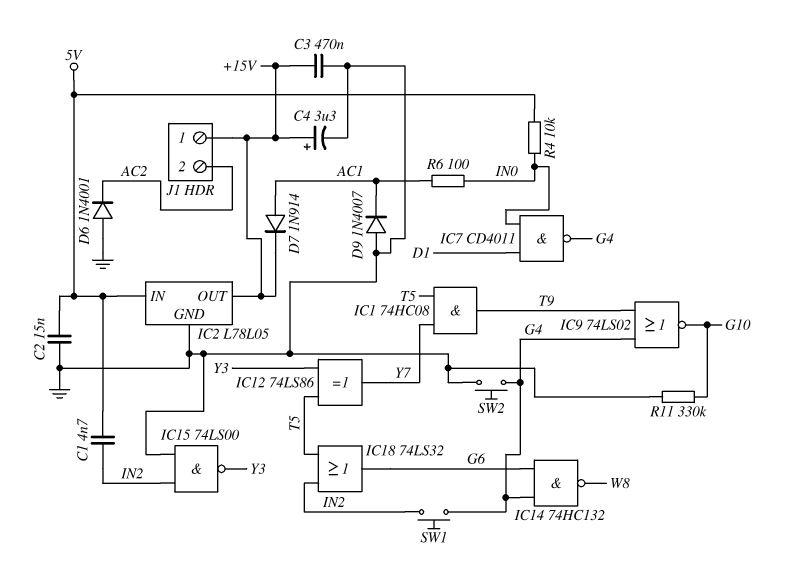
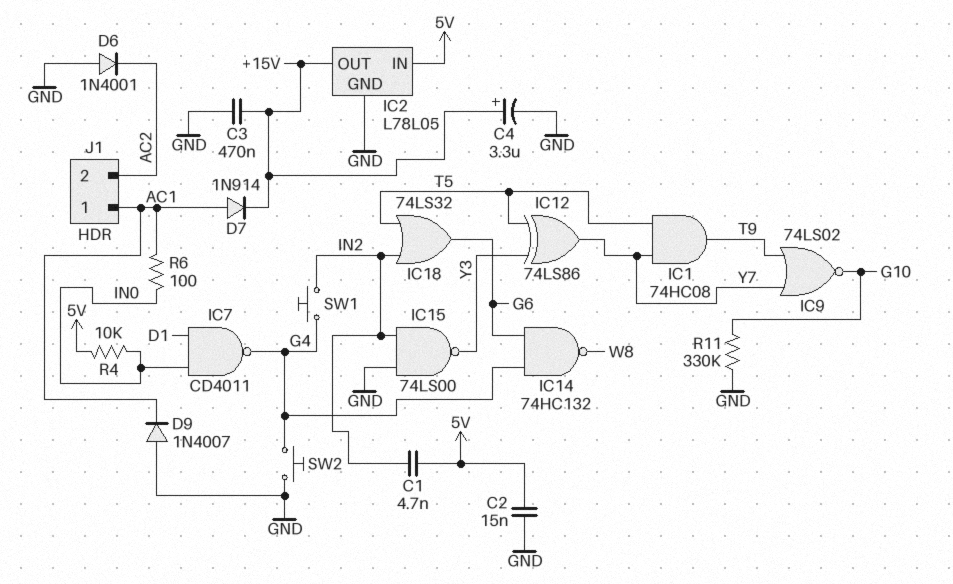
IC9: NOR 74LS02 (in G4, in T9, out G10) -> NOR 74LS02 (in T9, in Y7, out G10)
J1 pin 1: +15V -> AC1

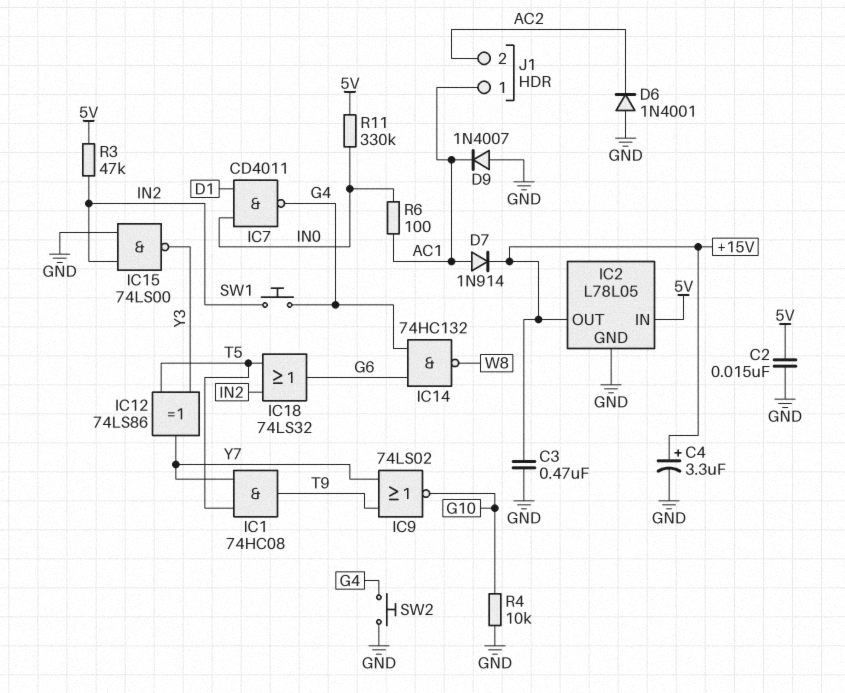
C1: 4.7nF (5V, IN2) -> none
R3: none -> 47k (5V, IN2)
R4: 10k (5V, IN0) -> 10k (G10, GND)
R11: 330k (G10, GND) -> 330k (5V, IN0)

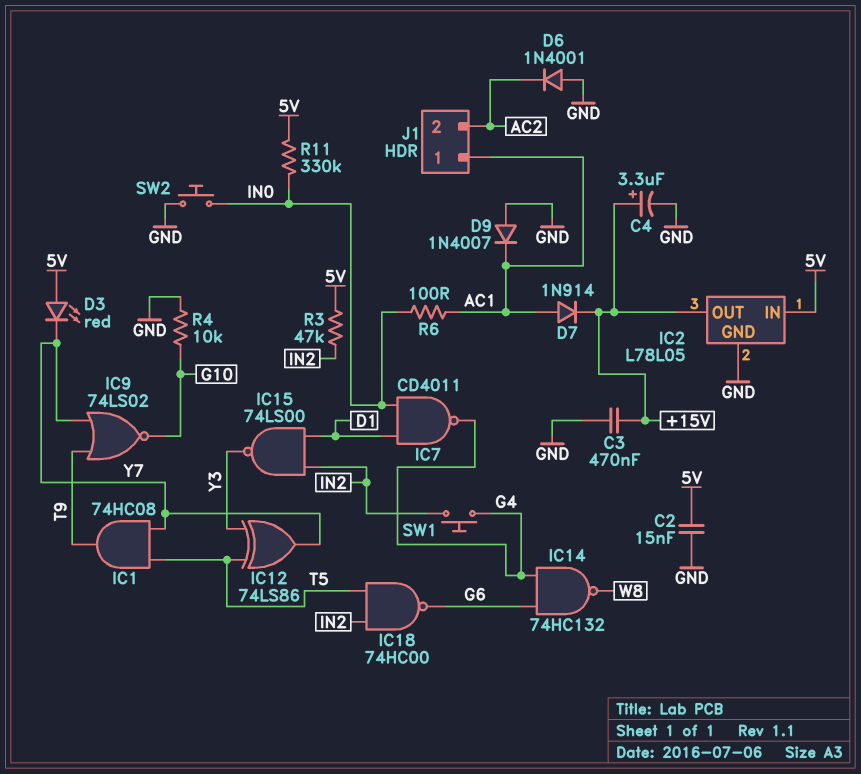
D3: none -> LED red (A 5V, K Y7)
IC15: NAND 74LS00 (in GND, in IN2, out Y3) -> NAND 74LS00 (in D1, in IN2, out Y3)
IC18: OR 74LS32 (in IN2, in T5, out G6) -> NAND 74HC00 (in IN2, in T5, out G6)
SW2: button (G4, GND) -> button (GND, IN0)

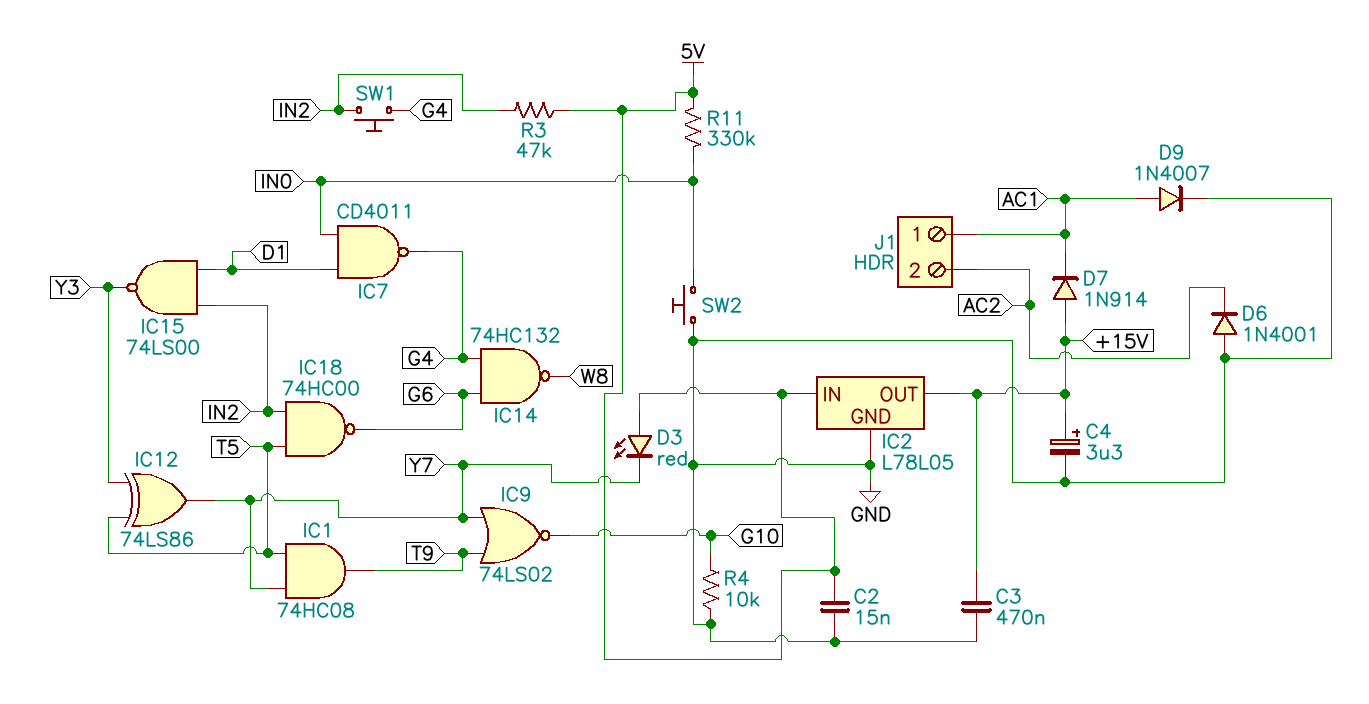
D7: diode 1N914 (A AC1, K +15V) -> diode 1N914 (A +15V, K AC1)
D9: diode 1N4007 (A GND, K AC1) -> diode 1N4007 (A AC1, K GND)
R6: 100 (AC1, IN0) -> none

